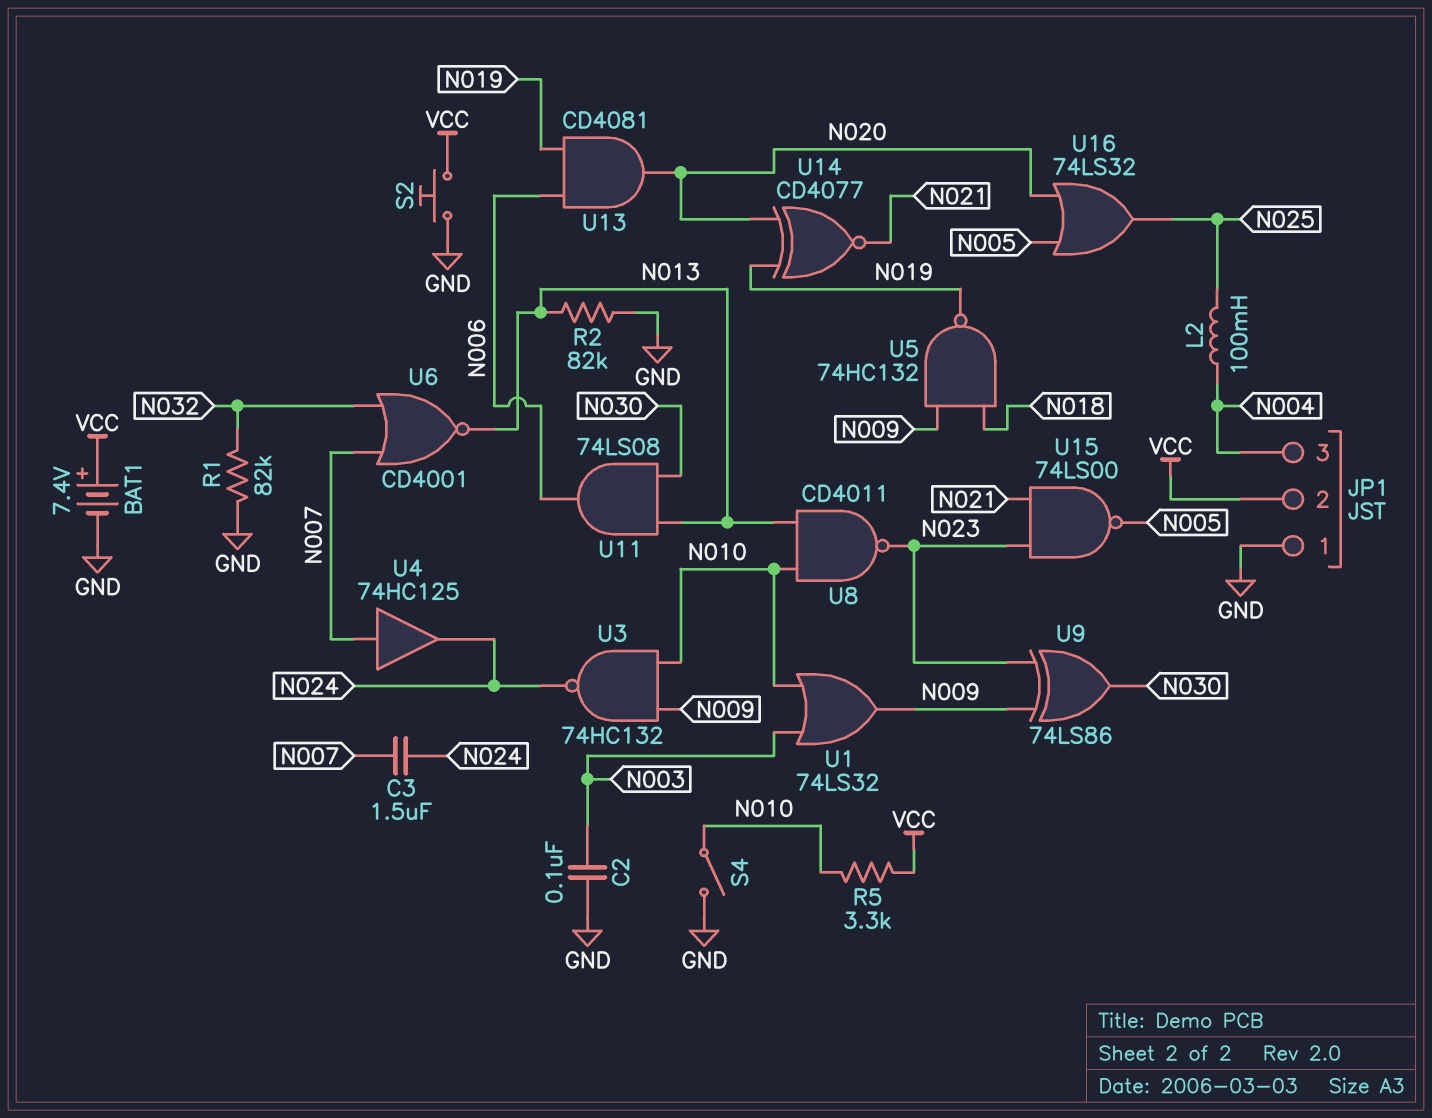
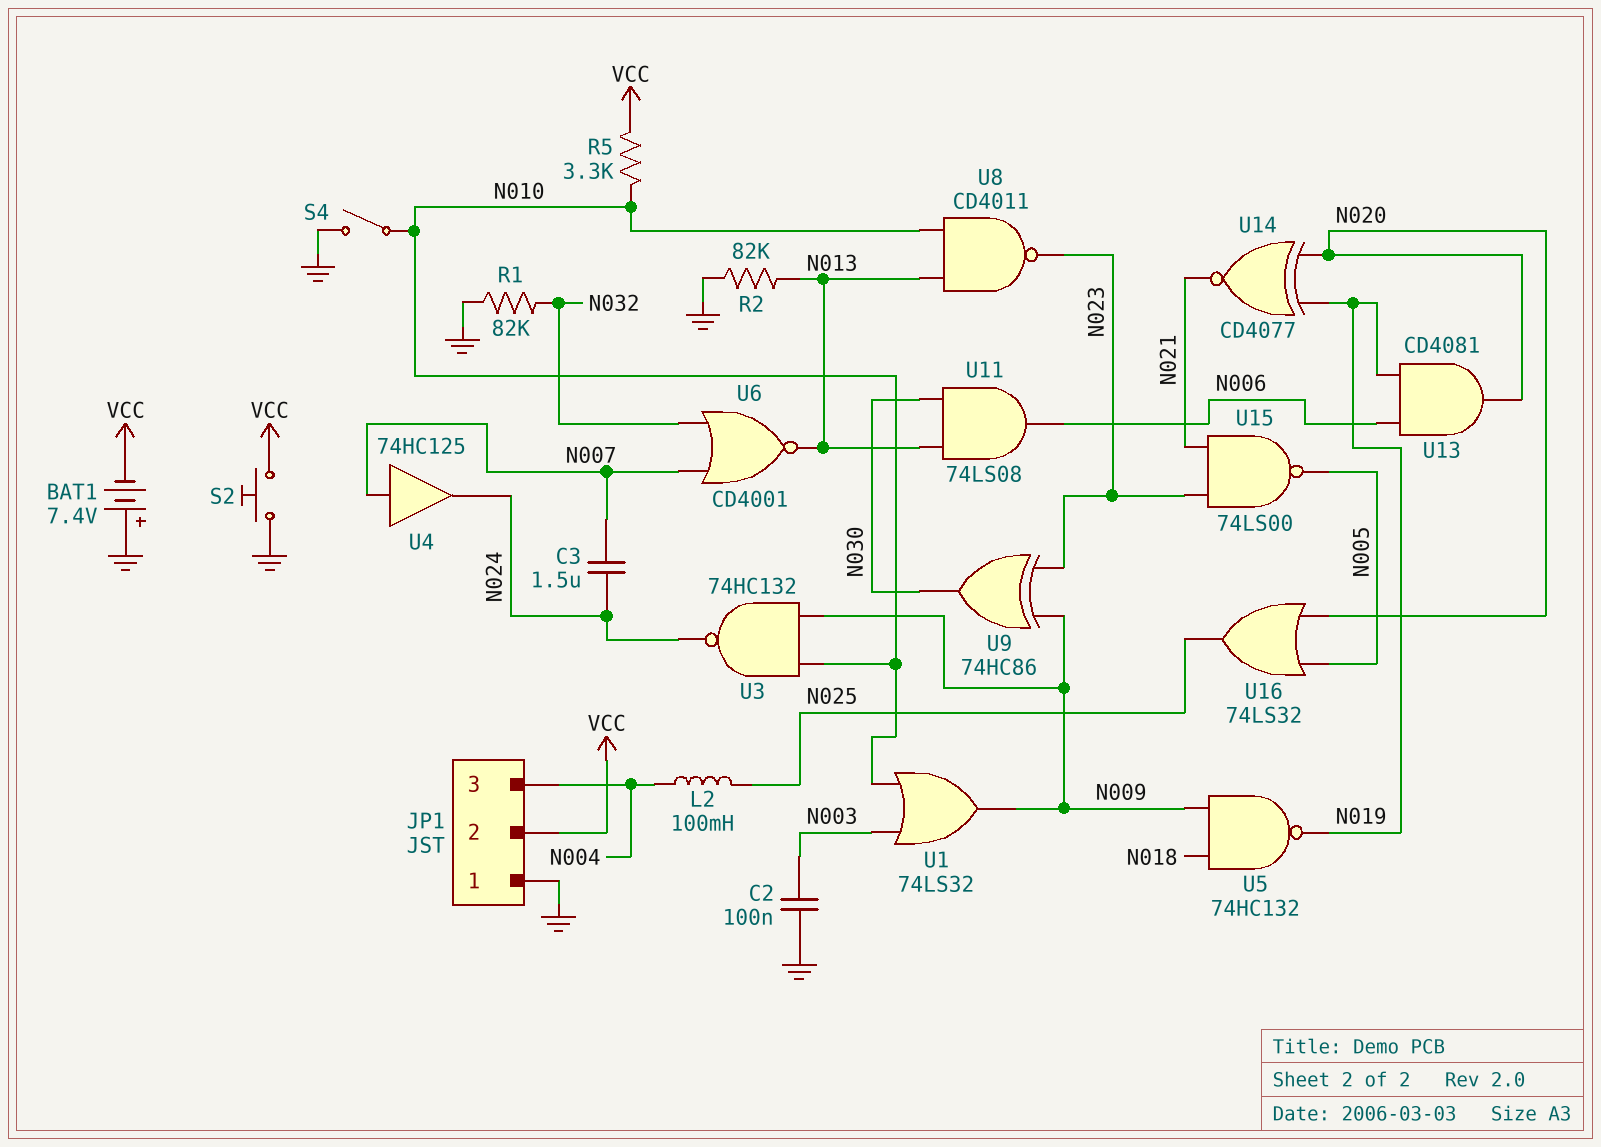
BAT1: 7.4V (plus VCC, minus GND) -> 7.4V (plus GND, minus VCC)
U9: XOR 74LS86 (in N009, in N023, out N030) -> XOR 74HC86 (in N009, in N023, out N030)

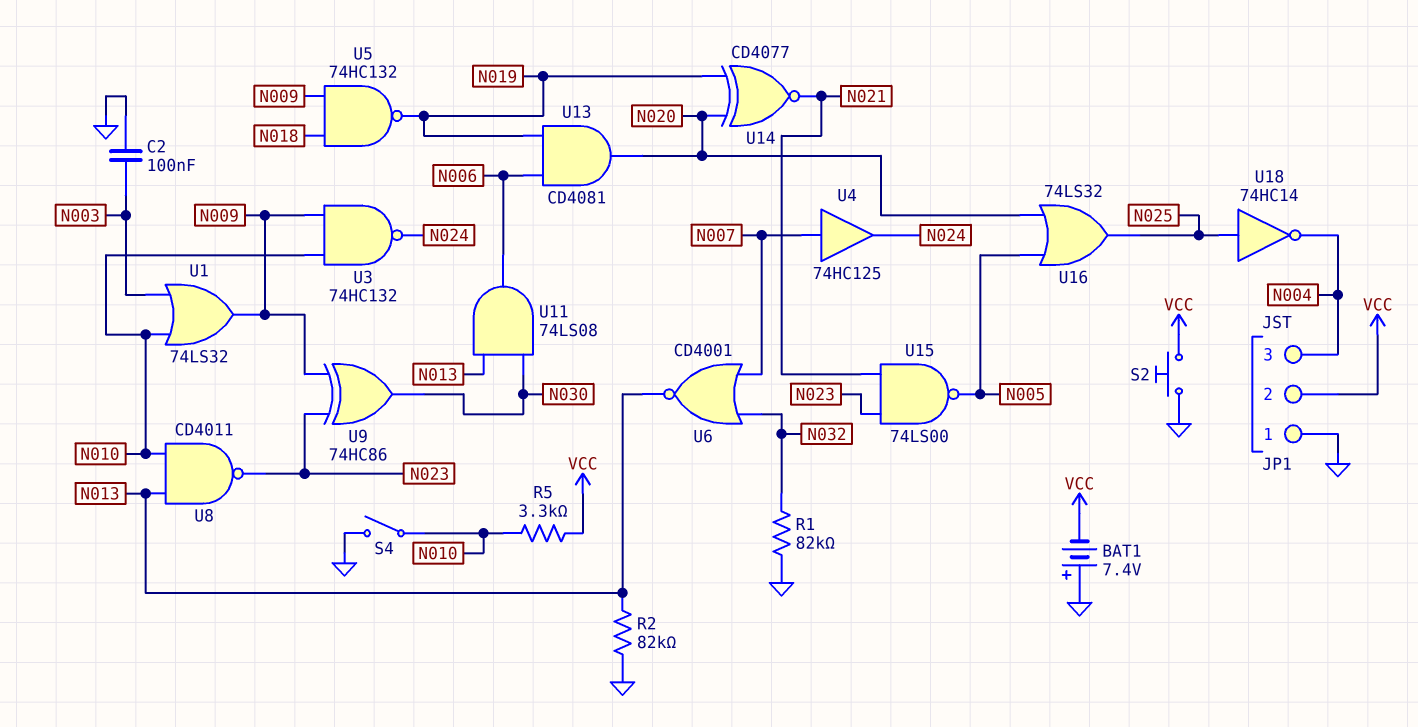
C3: 1.5uF (N007, N024) -> none
L2: 100mH (N004, N025) -> none
U18: none -> NOT 74HC14 (in N025, out N004)

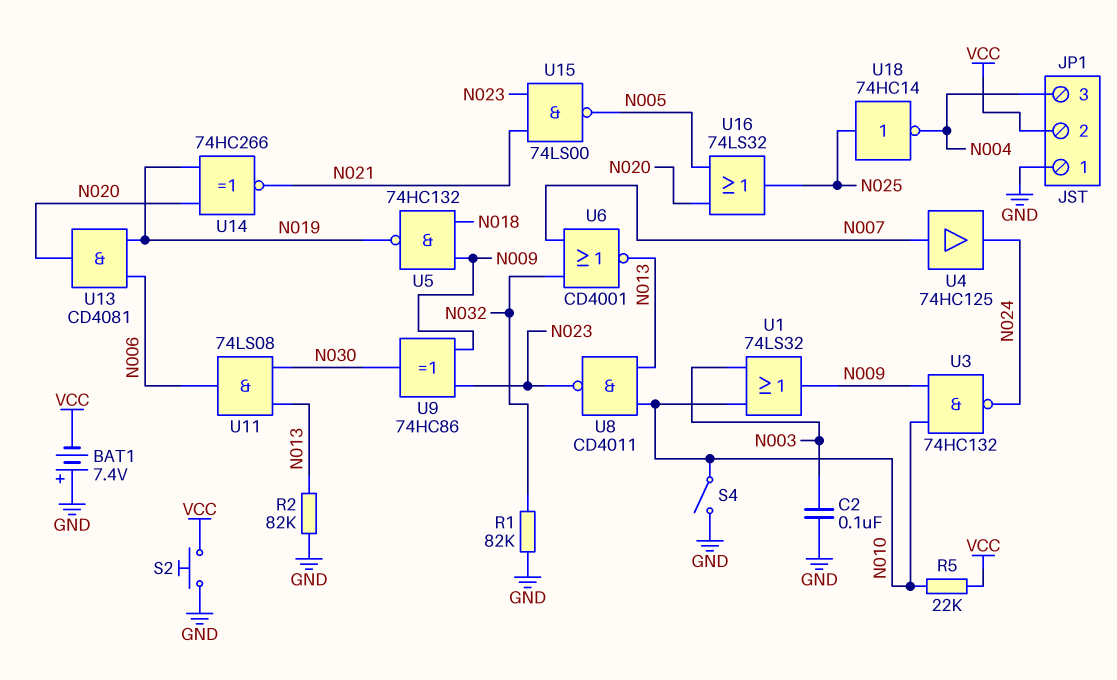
R5: 3.3k (N010, VCC) -> 22k (N010, VCC)
U14: XNOR CD4077 (in N019, in N020, out N021) -> XNOR 74HC266 (in N019, in N020, out N021)

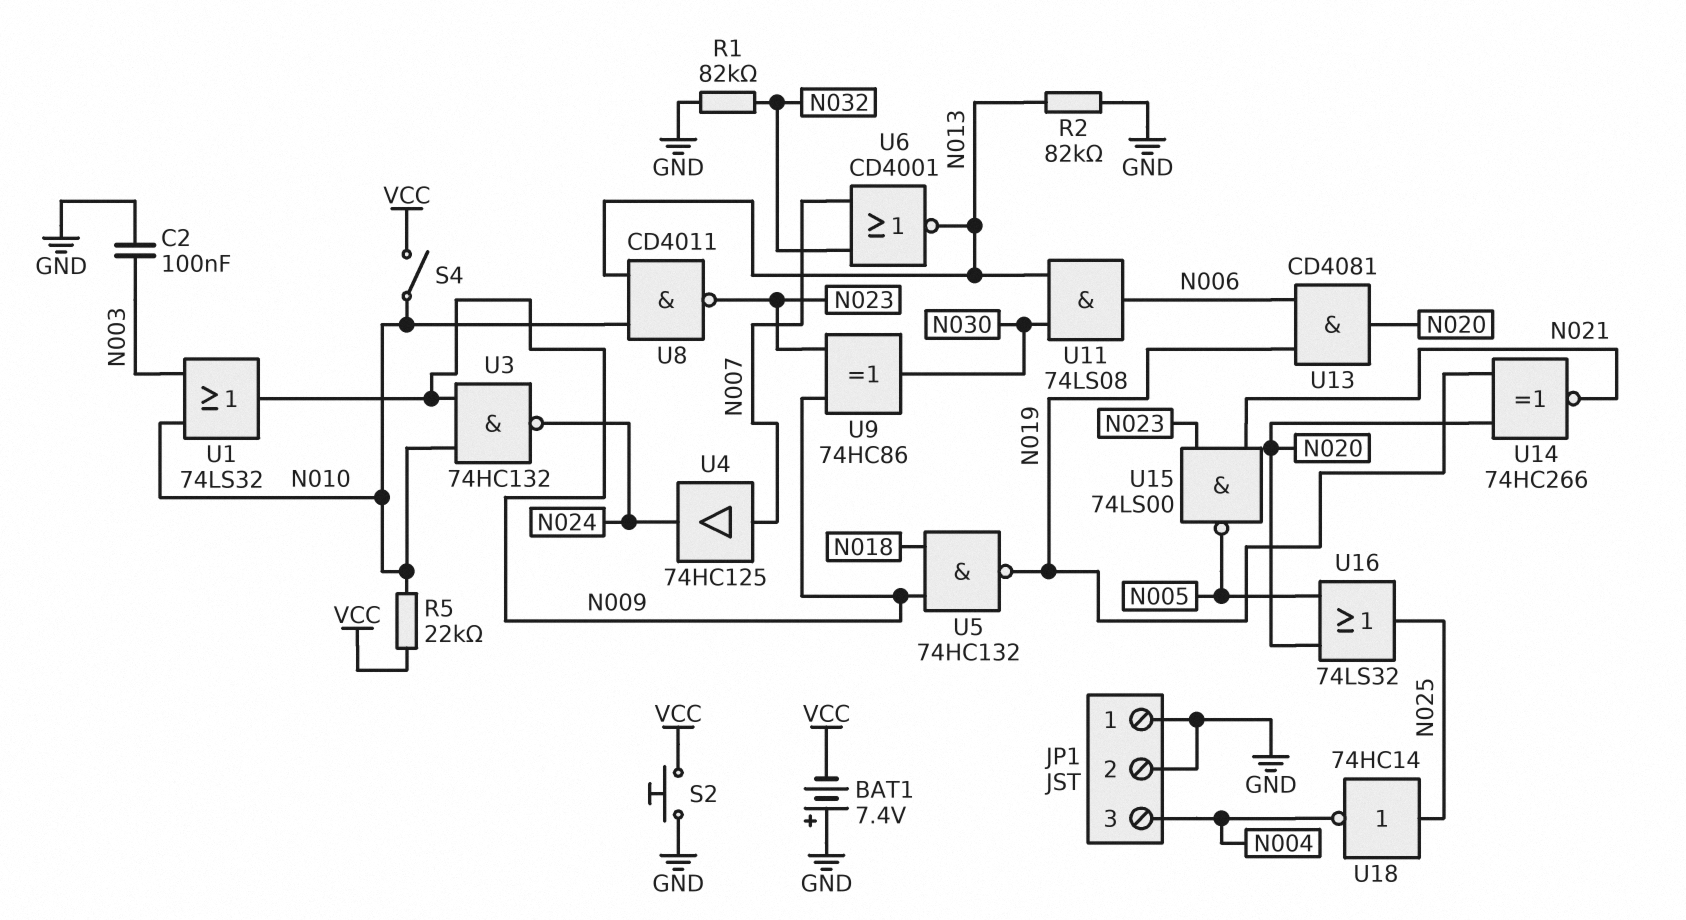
JP1 pin 2: VCC -> GND
S4: switch (GND, N010) -> switch (N010, VCC)

